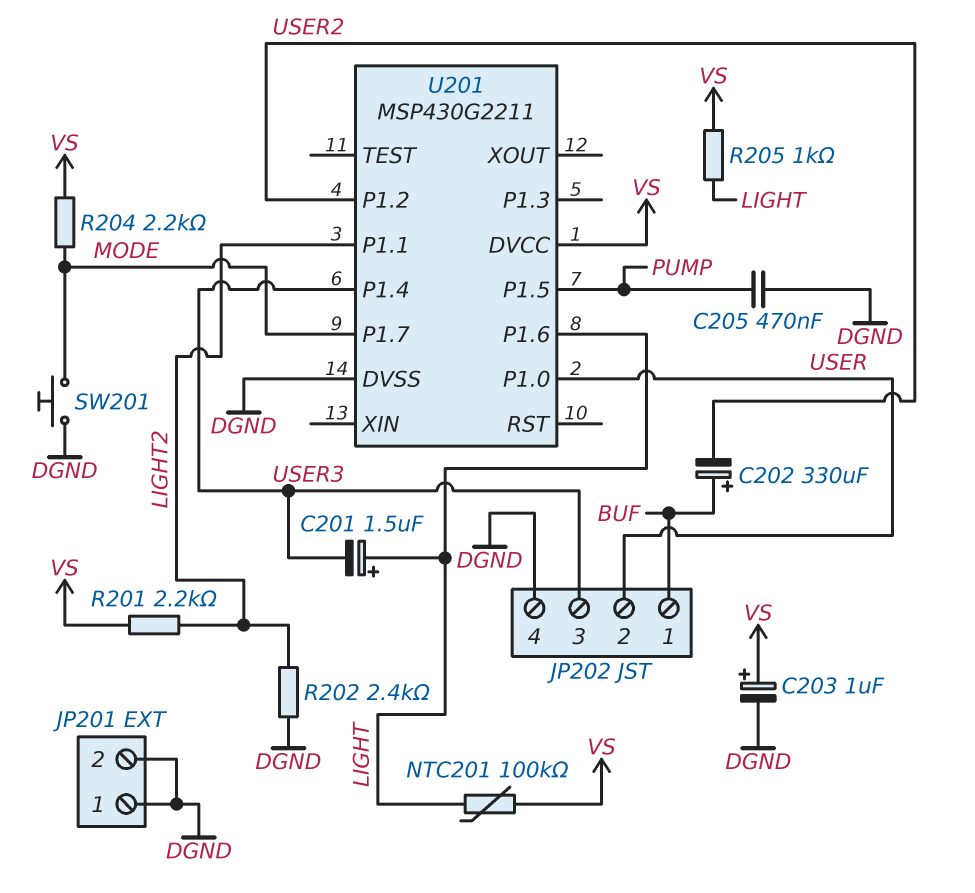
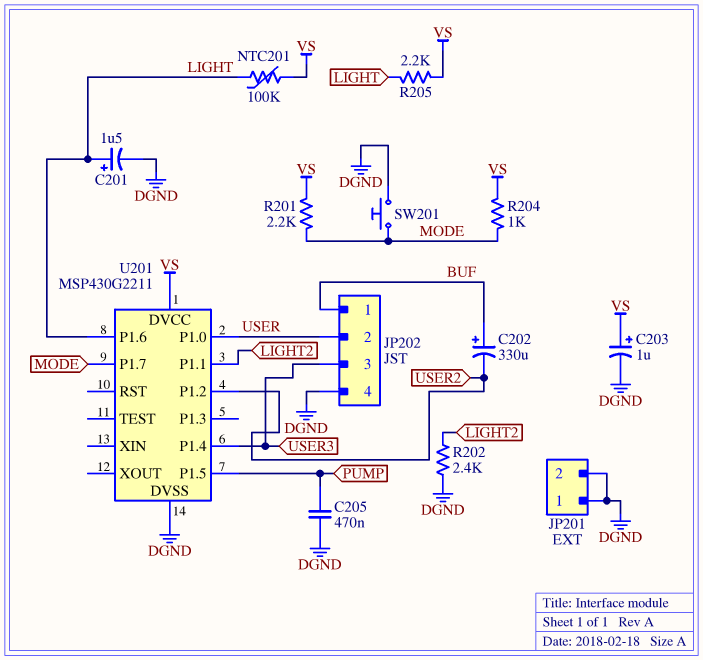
C201: 1.5uF (plus LIGHT, minus USER3) -> 1.5uF (plus LIGHT, minus DGND)
R201: 2.2k (LIGHT2, VS) -> 2.2k (MODE, VS)
R204: 2.2k (MODE, VS) -> 1k (MODE, VS)
R205: 1k (LIGHT, VS) -> 2.2k (LIGHT, VS)

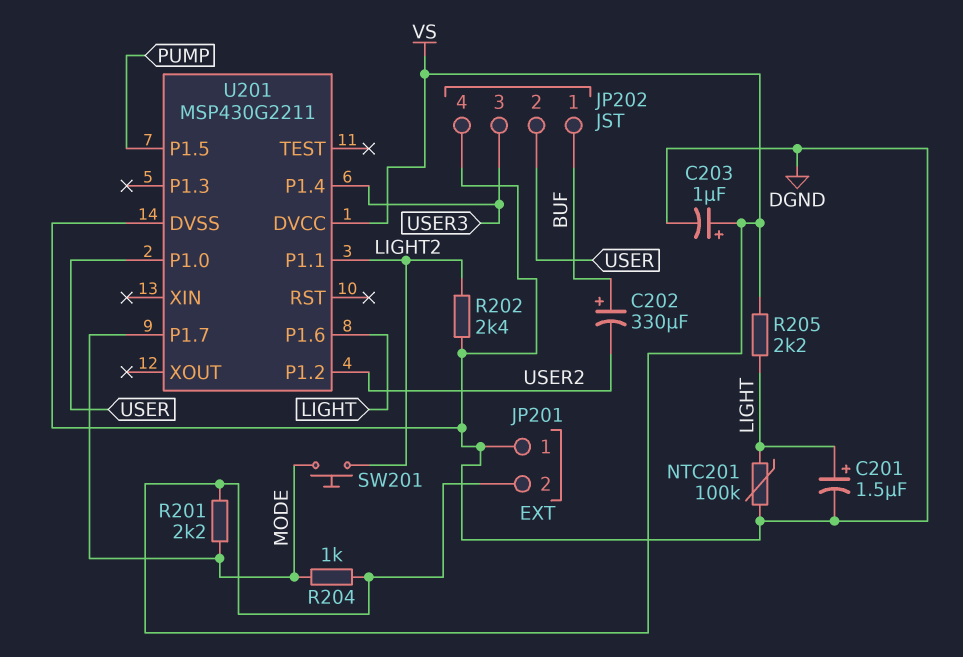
C205: 470nF (DGND, PUMP) -> none
JP201 pin 2: DGND -> VS
NTC201: 100k (LIGHT, VS) -> 100k (DGND, LIGHT)
SW201: button (DGND, MODE) -> button (LIGHT2, MODE)

